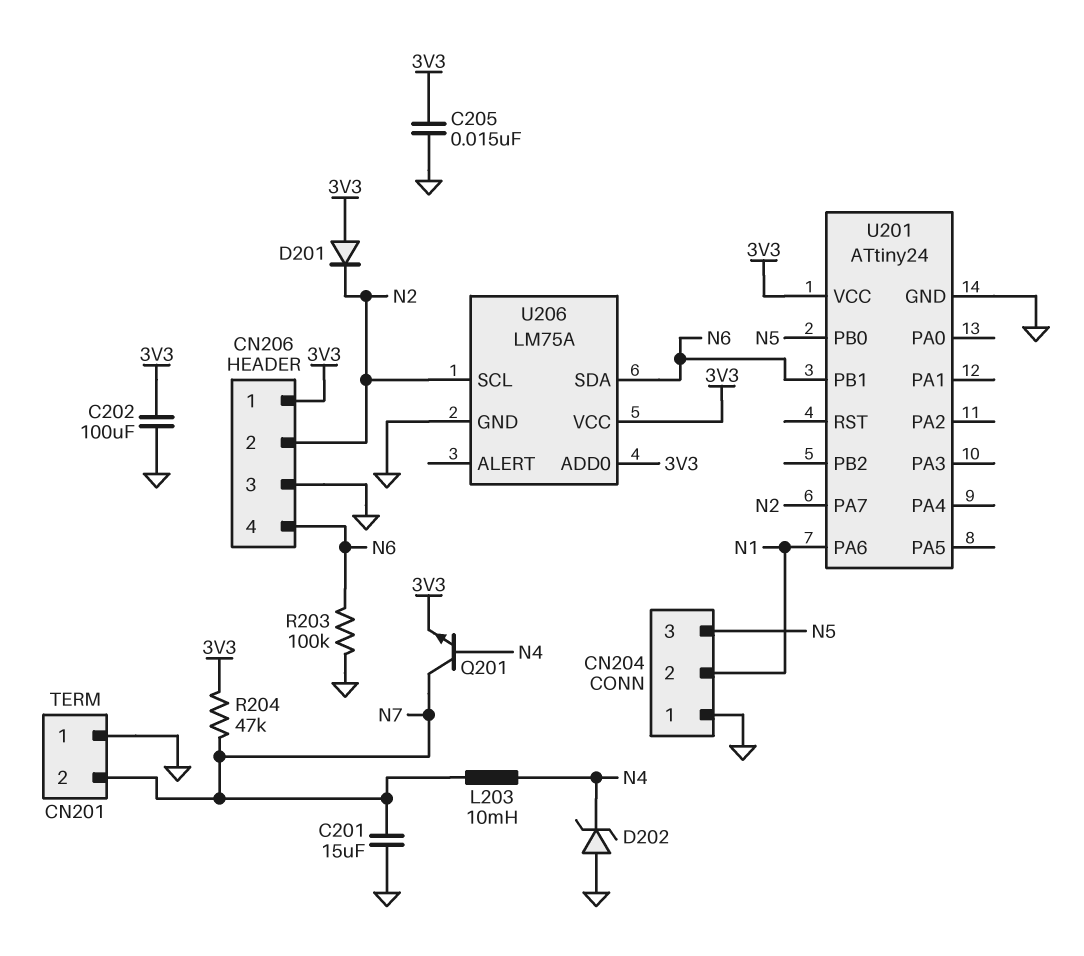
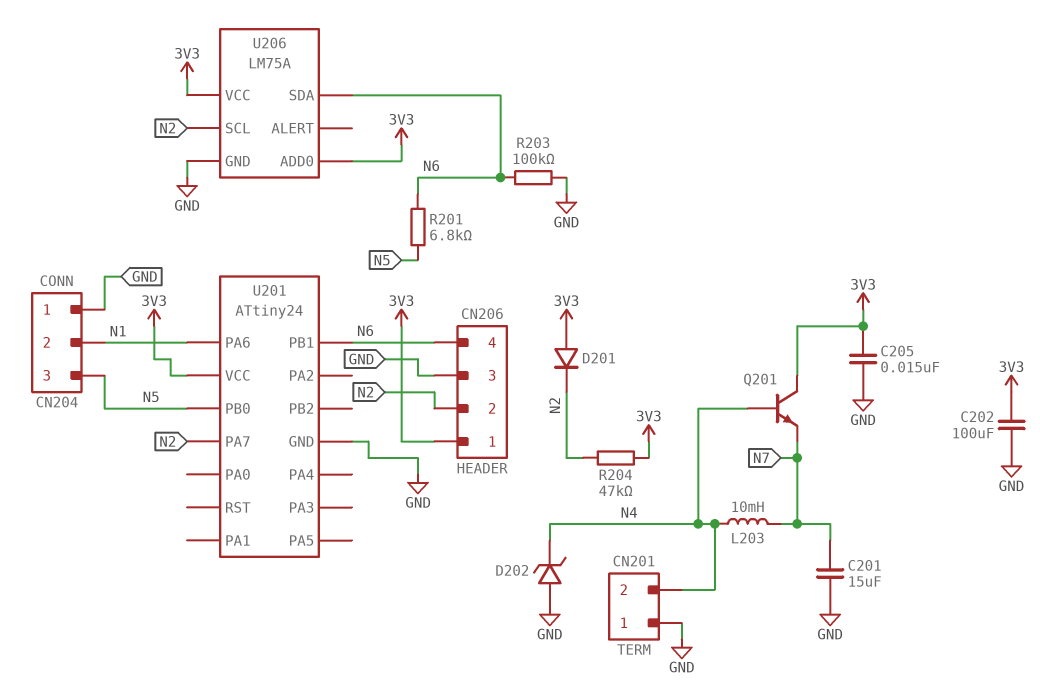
CN201 pin 2: N7 -> N4
Q201: NPN (B N4, C N7, E 3V3) -> NPN (B N4, C 3V3, E N7)
R201: none -> 6.8k (N5, N6)
R204: 47k (3V3, N7) -> 47k (3V3, N2)

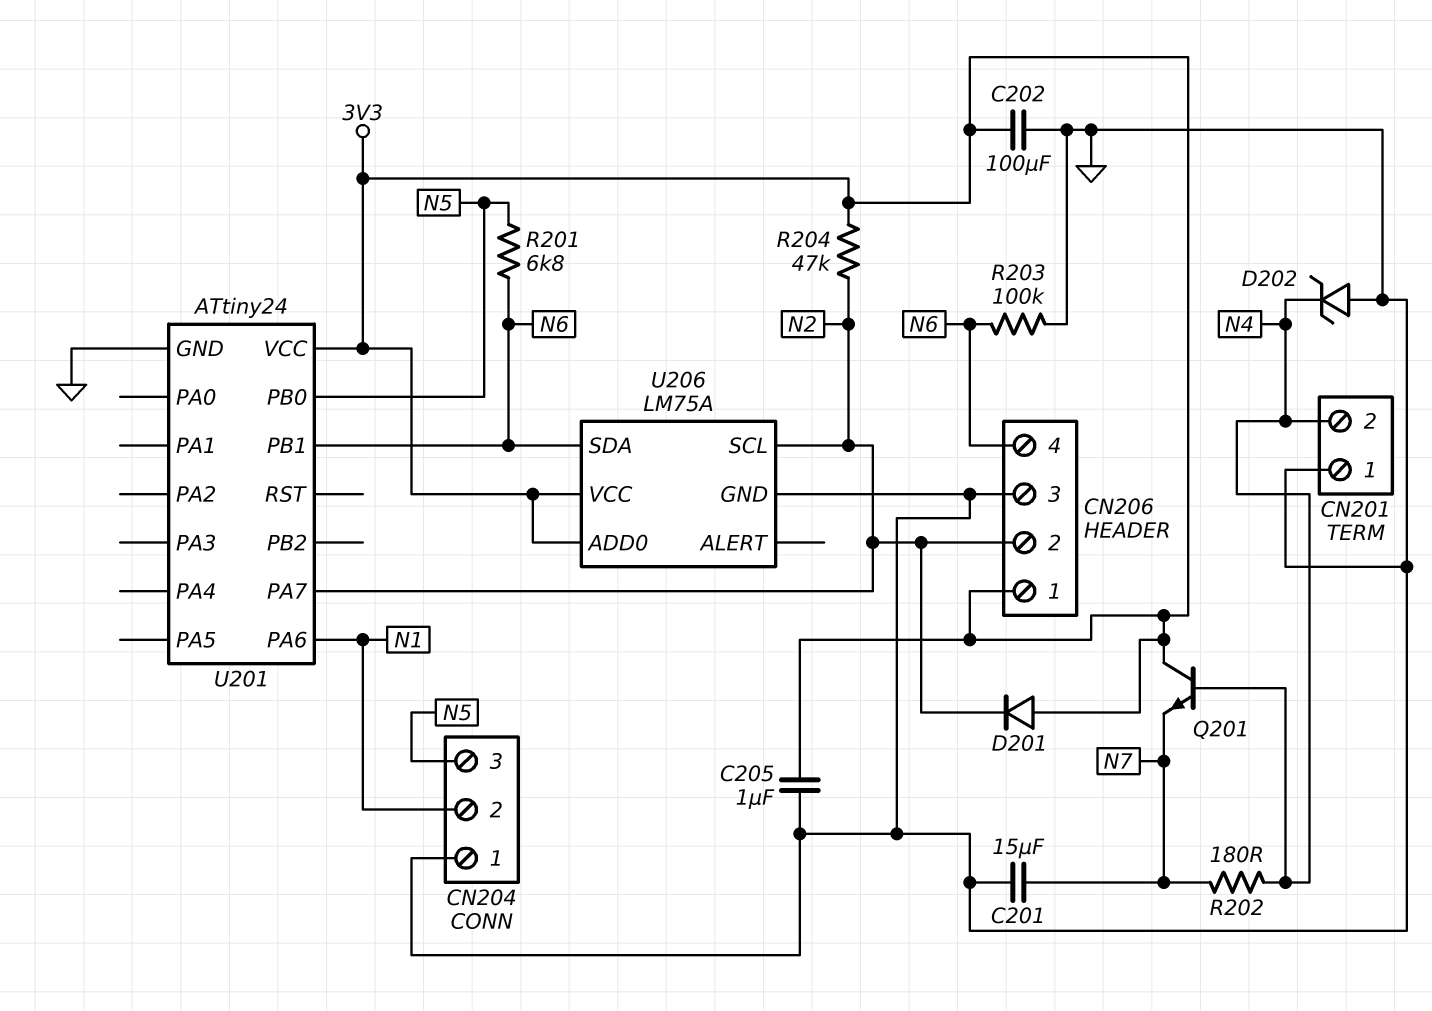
C205: 15nF (3V3, GND) -> 1uF (3V3, GND)
L203: 10mH (N4, N7) -> none
R202: none -> 180 (N4, N7)

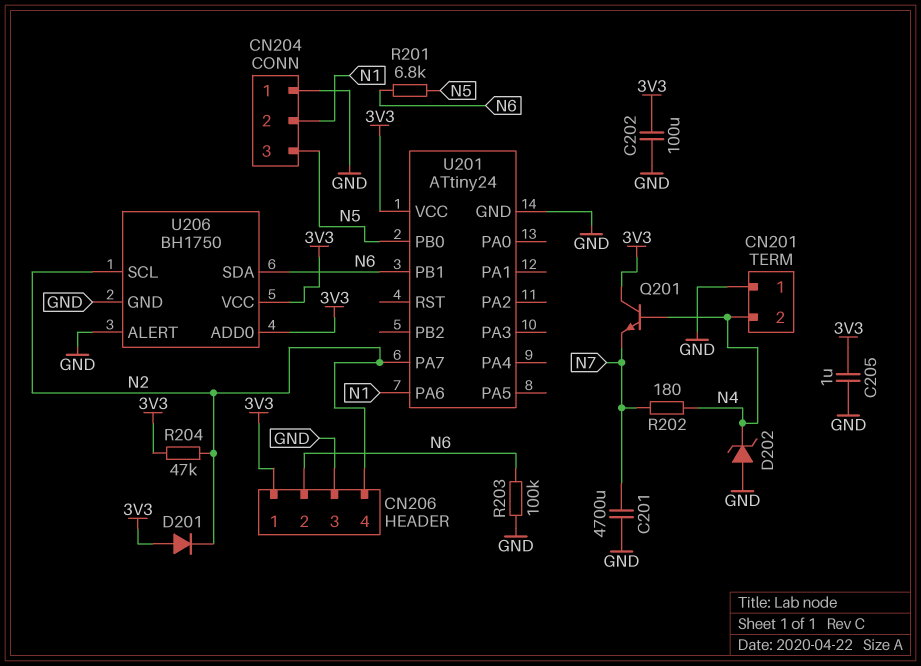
C201: 15uF (GND, N7) -> 4700uF (GND, N7)
CN206 pin 2: N2 -> N6
CN206 pin 4: N6 -> N2
U206: LM75A -> BH1750
U206 pin ALERT: none -> GND

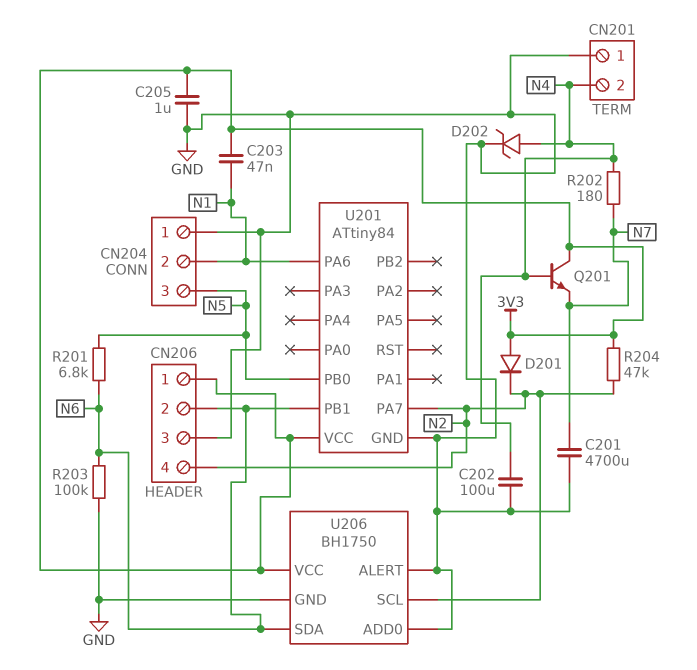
C202: 100uF (3V3, GND) -> 100uF (GND, N4)
C203: none -> 47nF (3V3, N1)
D202: zener (A GND, K N4) -> zener (A N4, K GND)
U201: ATtiny24 -> ATtiny84
U206 pin ADD0: 3V3 -> GND

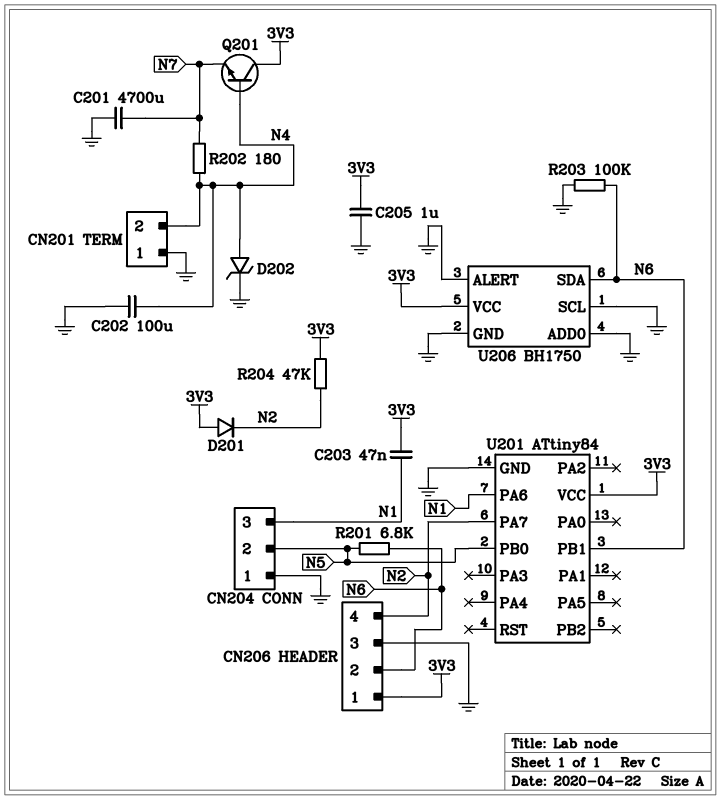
CN204 pin 2: N1 -> N5
CN204 pin 3: N5 -> N1
U206 pin SCL: N2 -> GND

